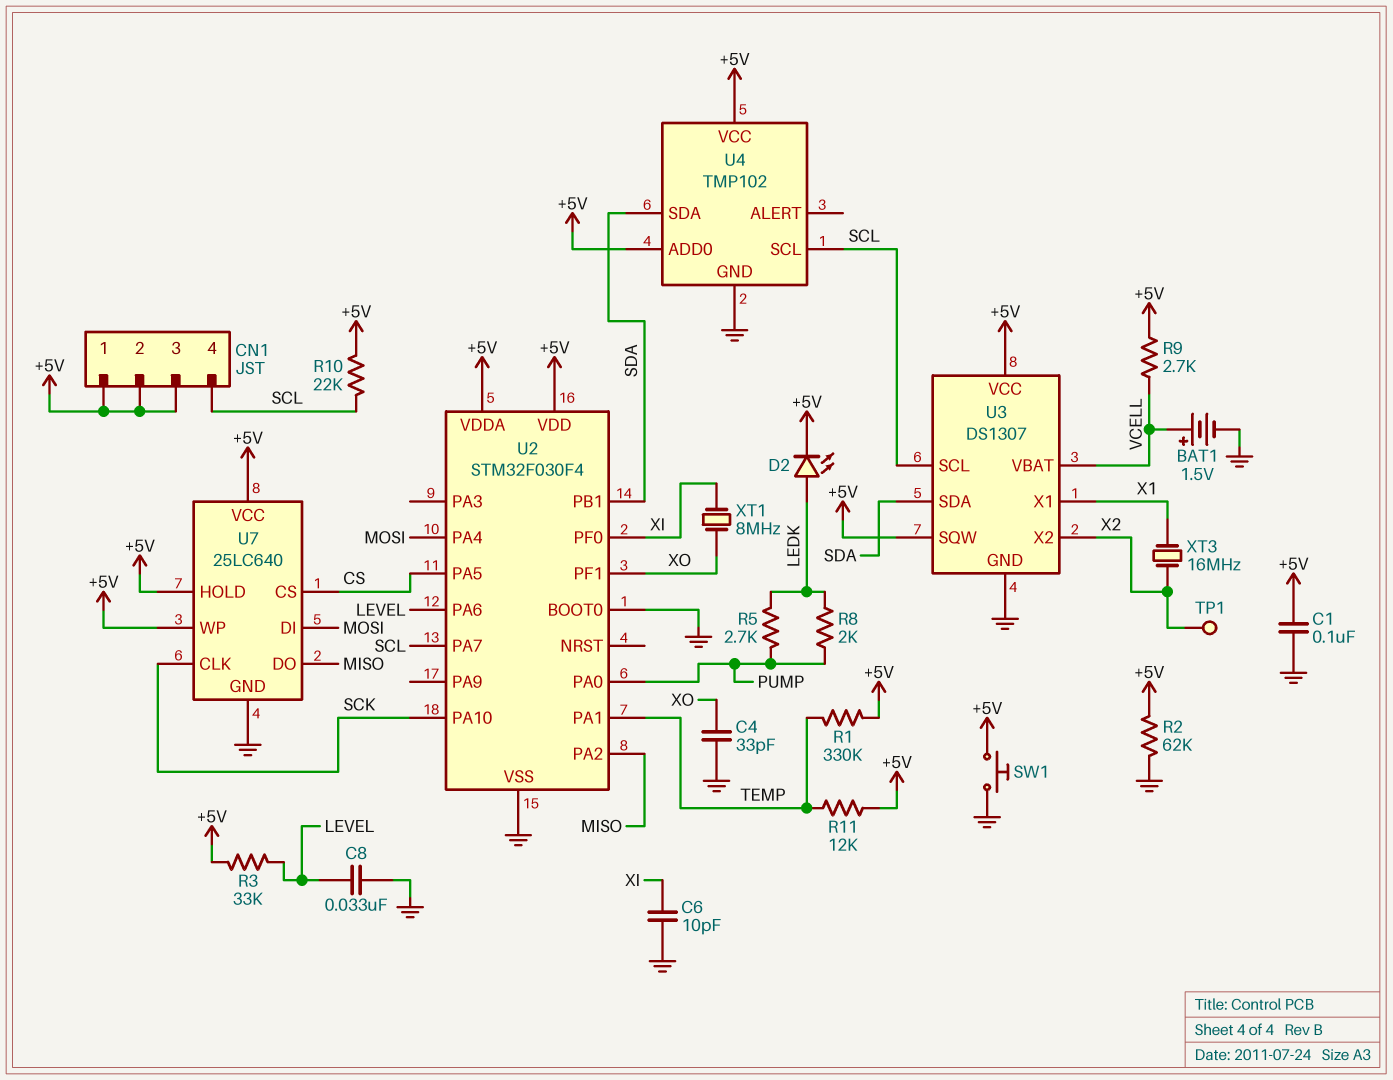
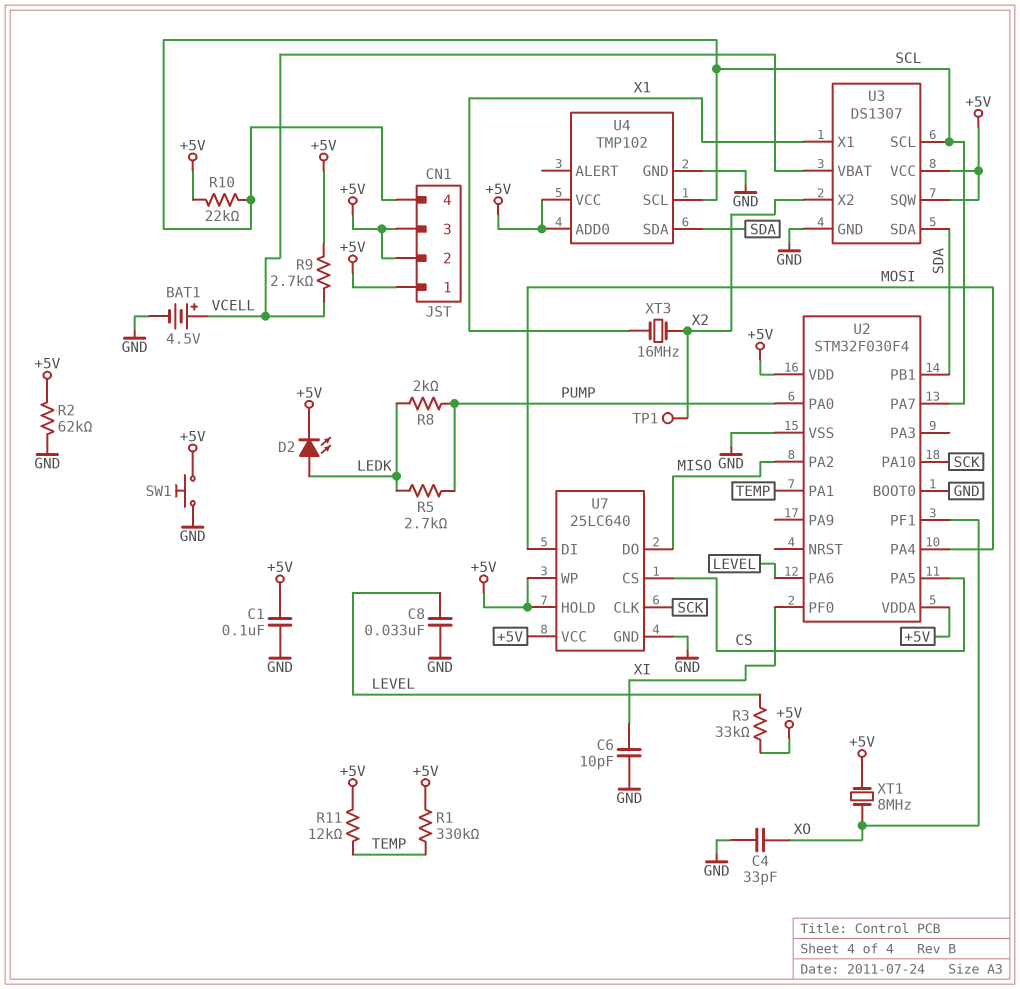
BAT1: 1.5V (plus VCELL, minus GND) -> 4.5V (plus VCELL, minus GND)
XT1: 8MHz (XI, XO) -> 8MHz (+5V, XO)

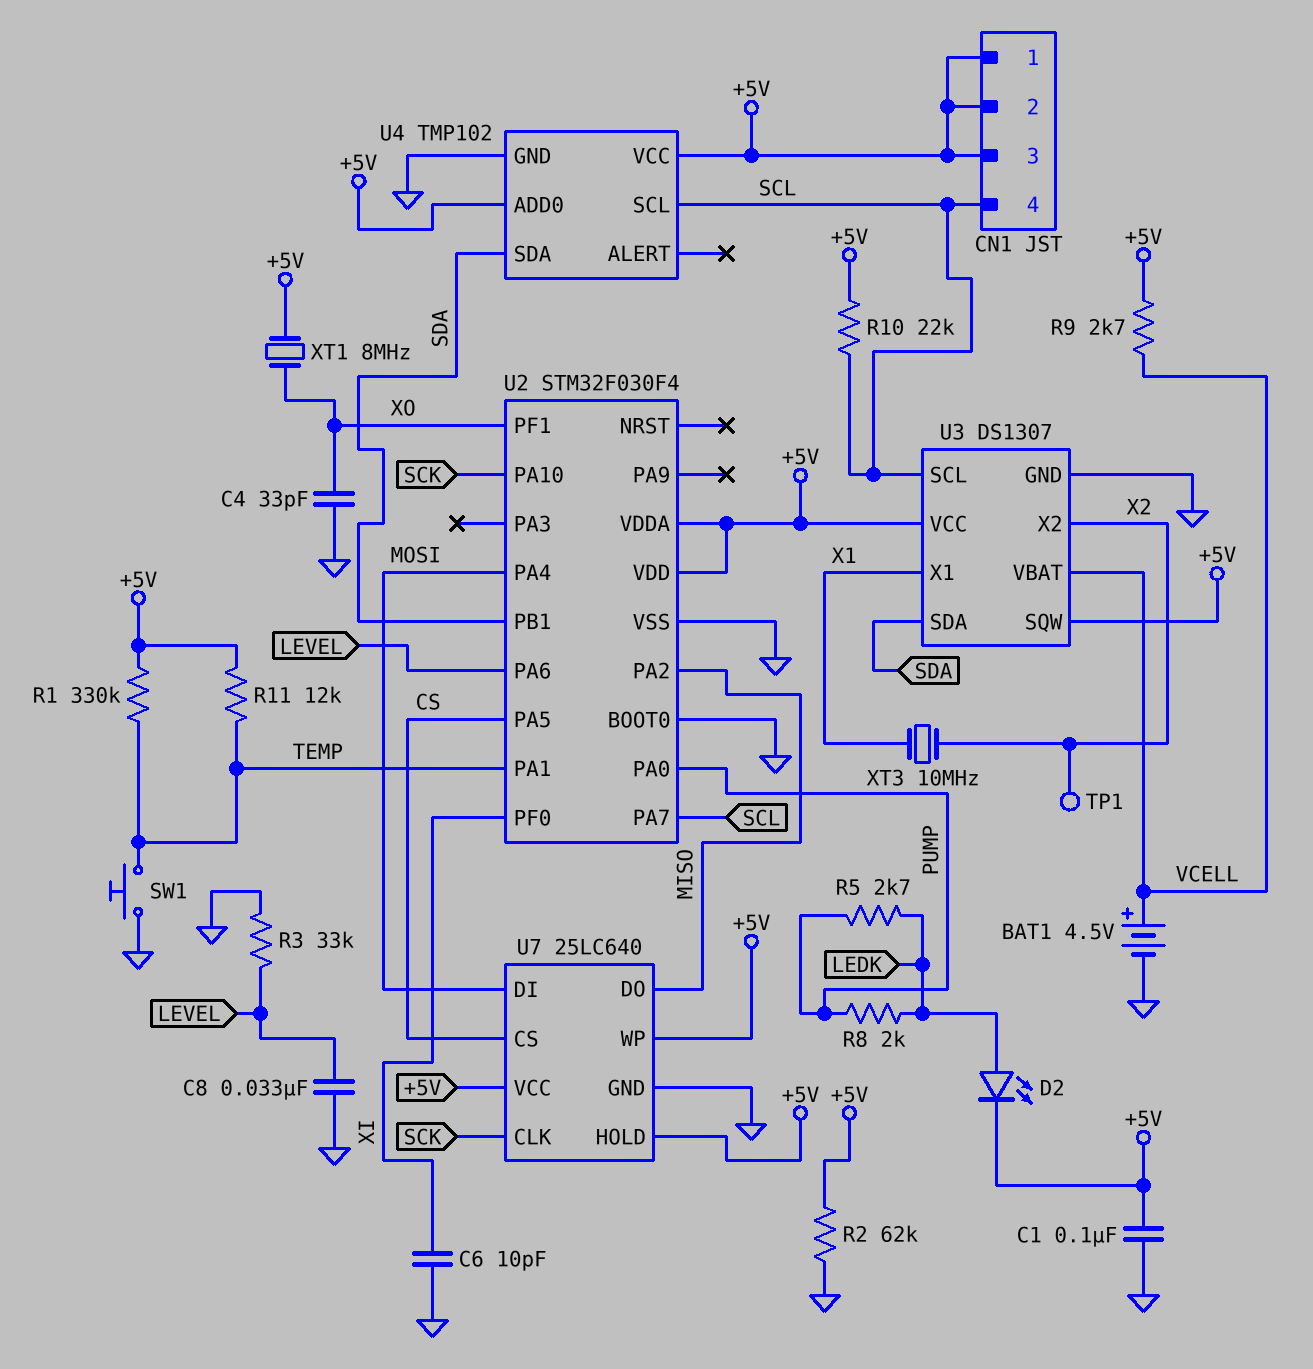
R3: 33k (+5V, LEVEL) -> 33k (GND, LEVEL)
SW1: button (+5V, GND) -> button (GND, TEMP)
XT3: 16MHz (X1, X2) -> 10MHz (X1, X2)

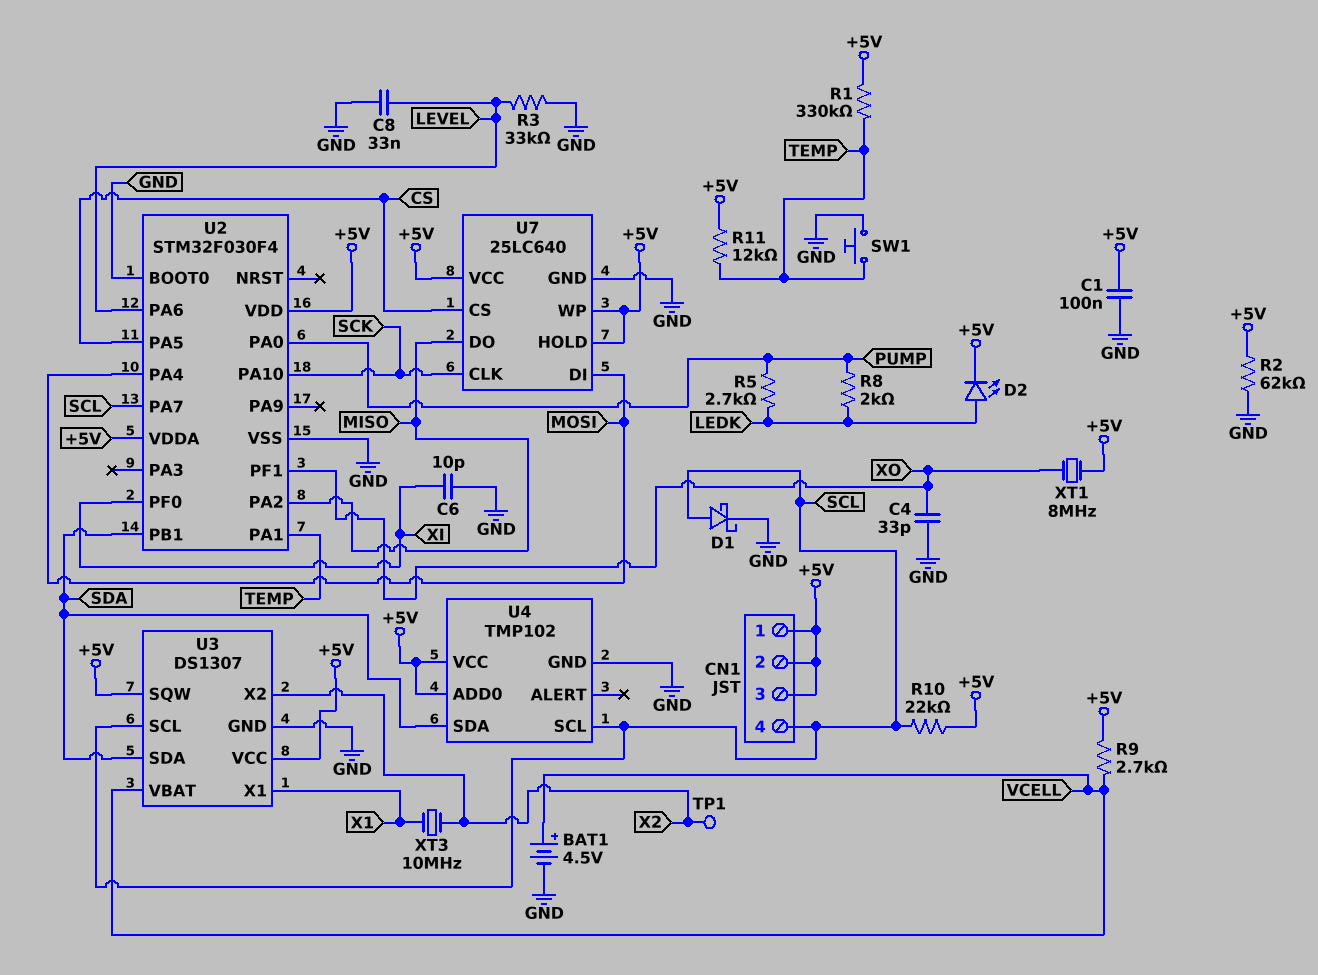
D1: none -> schottky (A SCL, K GND)

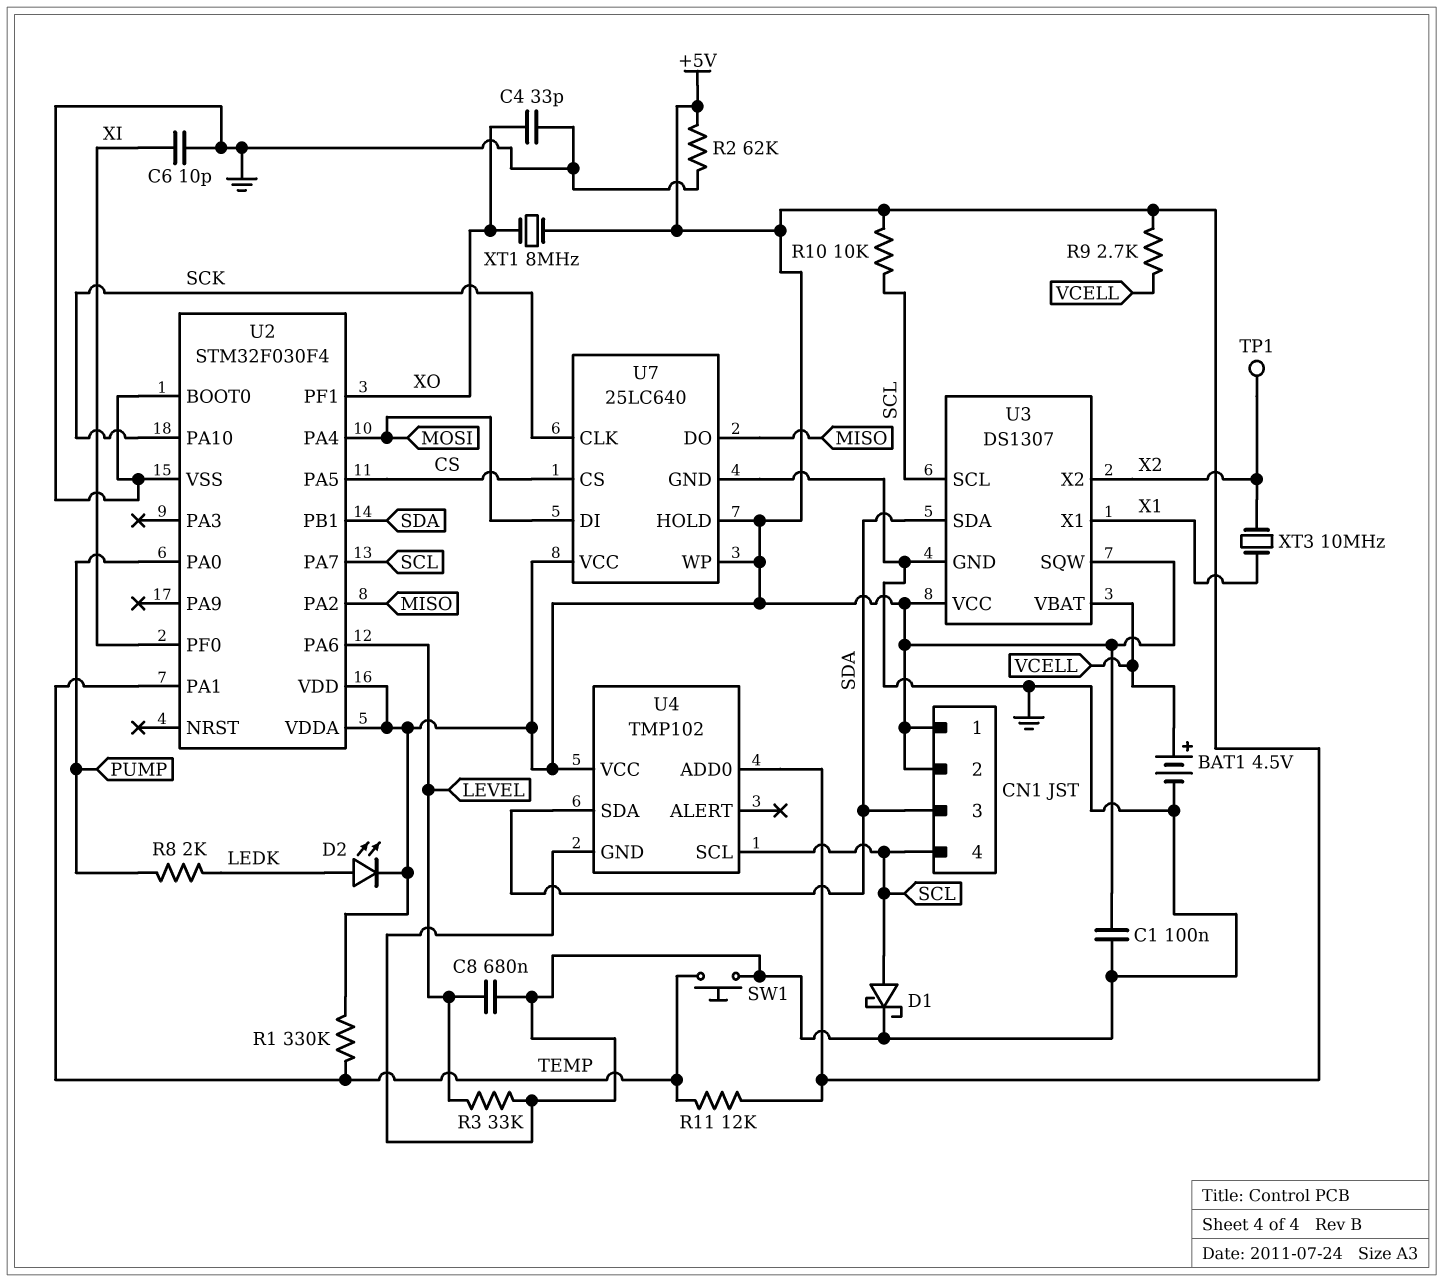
C8: 33nF (GND, LEVEL) -> 680nF (GND, LEVEL)
CN1 pin 3: +5V -> SDA
R5: 2.7k (LEDK, PUMP) -> none
R10: 22k (+5V, SCL) -> 10k (+5V, SCL)

